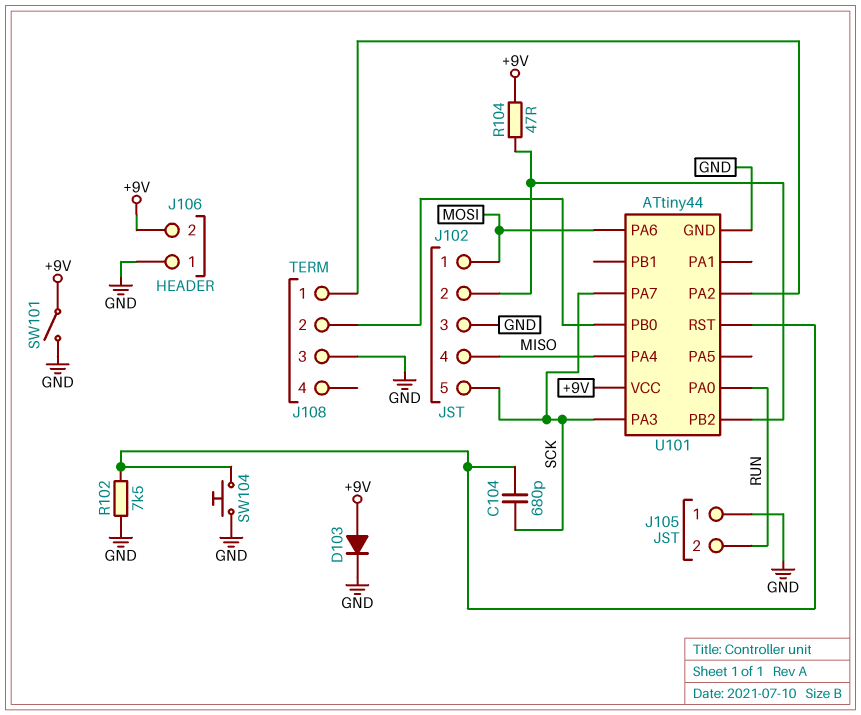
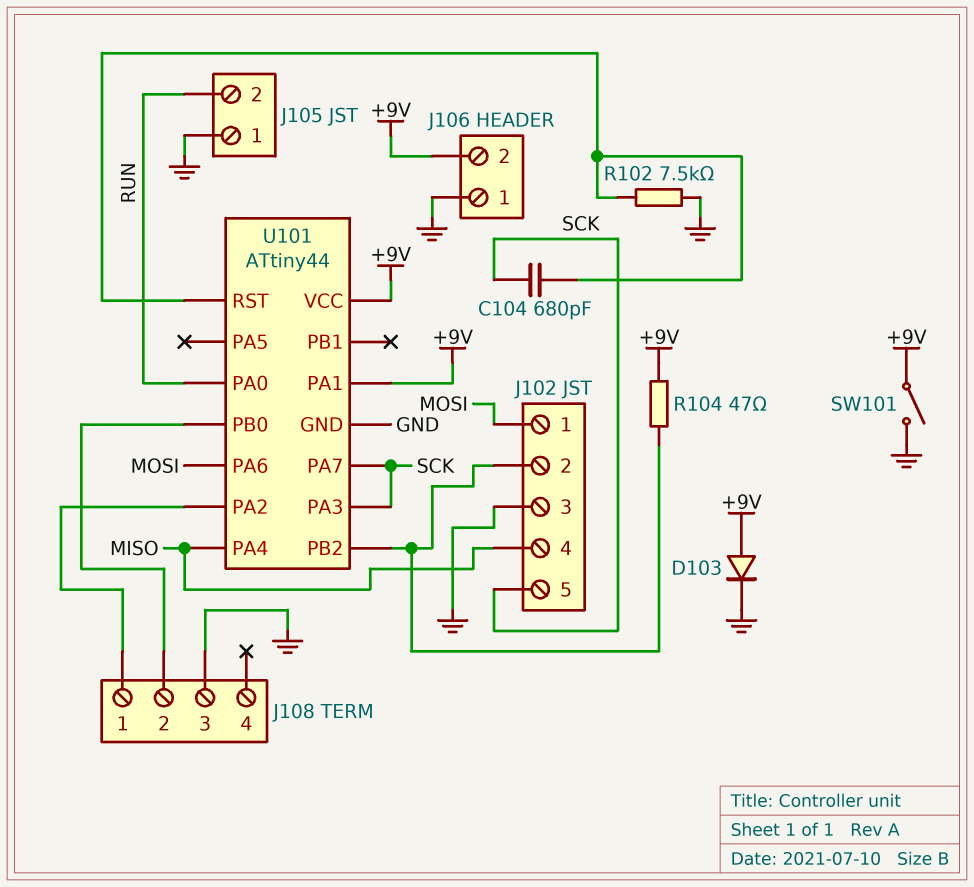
SW104: button (GND, U101/RST) -> none
U101 pin PA1: none -> +9V

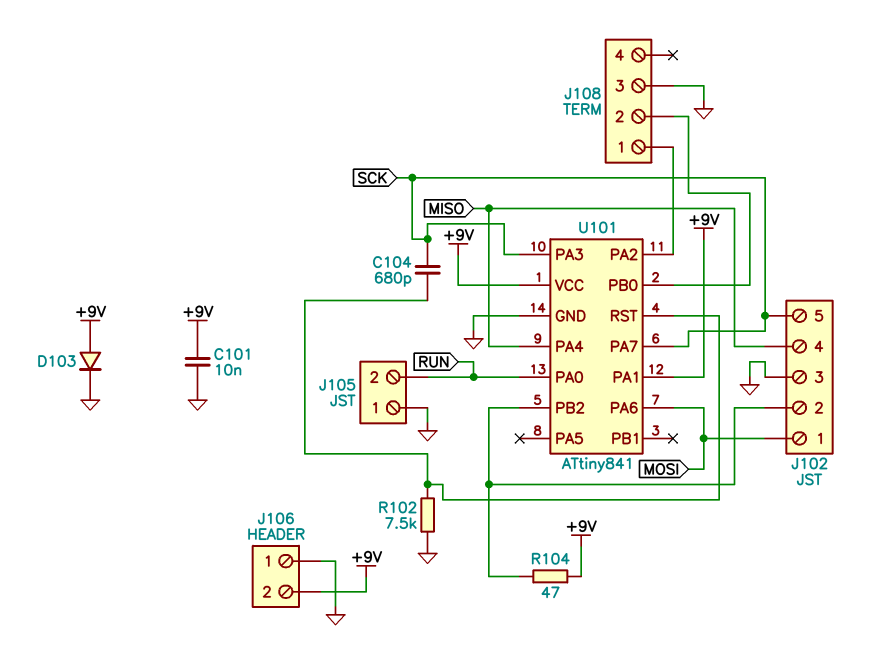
C101: none -> 10nF (+9V, GND)
SW101: switch (+9V, GND) -> none
U101: ATtiny44 -> ATtiny841

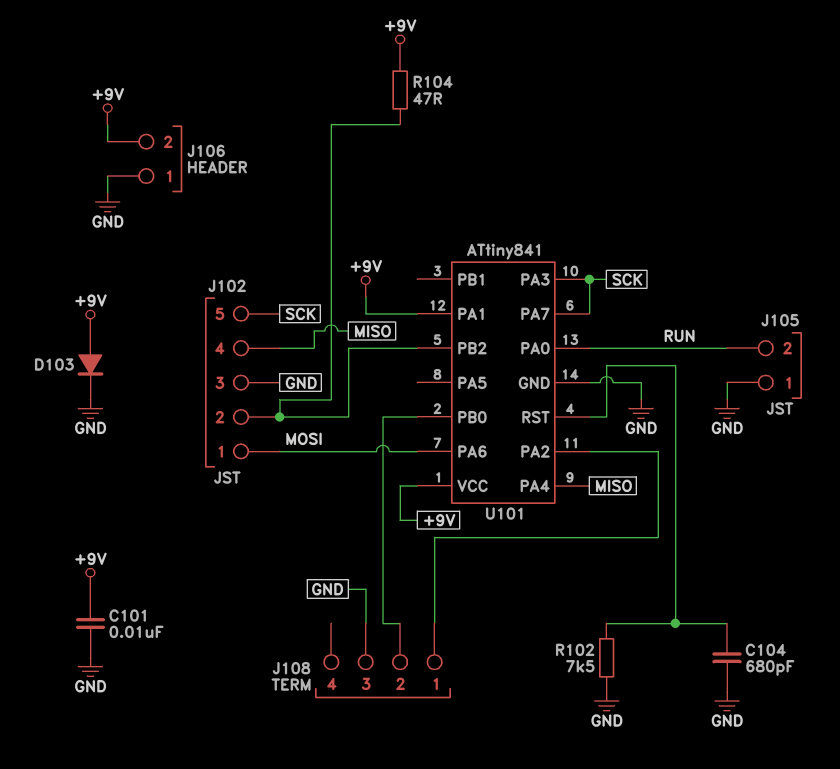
C104: 680pF (SCK, U101/RST) -> 680pF (GND, U101/RST)

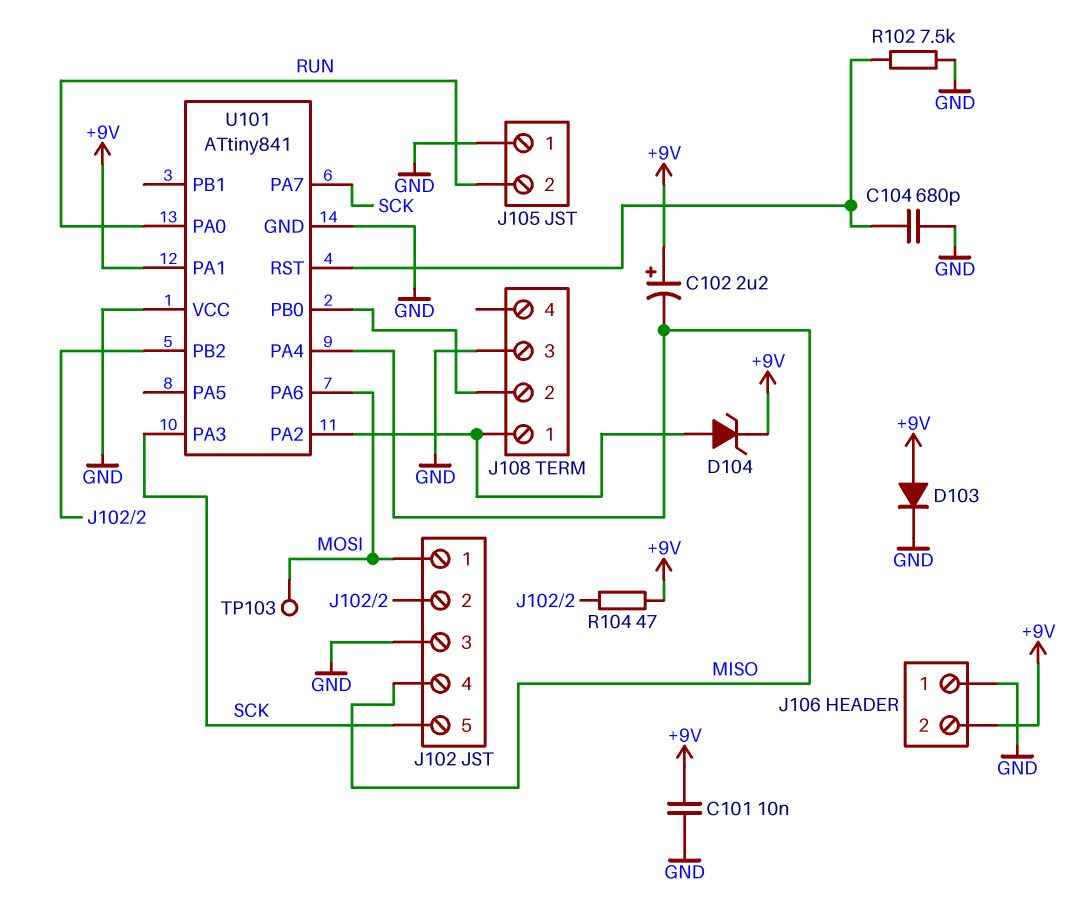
C102: none -> 2.2uF (plus +9V, minus MISO)
D104: none -> zener (A J108/1, K +9V)
TP103: none -> test point (MOSI)
U101 pin VCC: +9V -> GND

